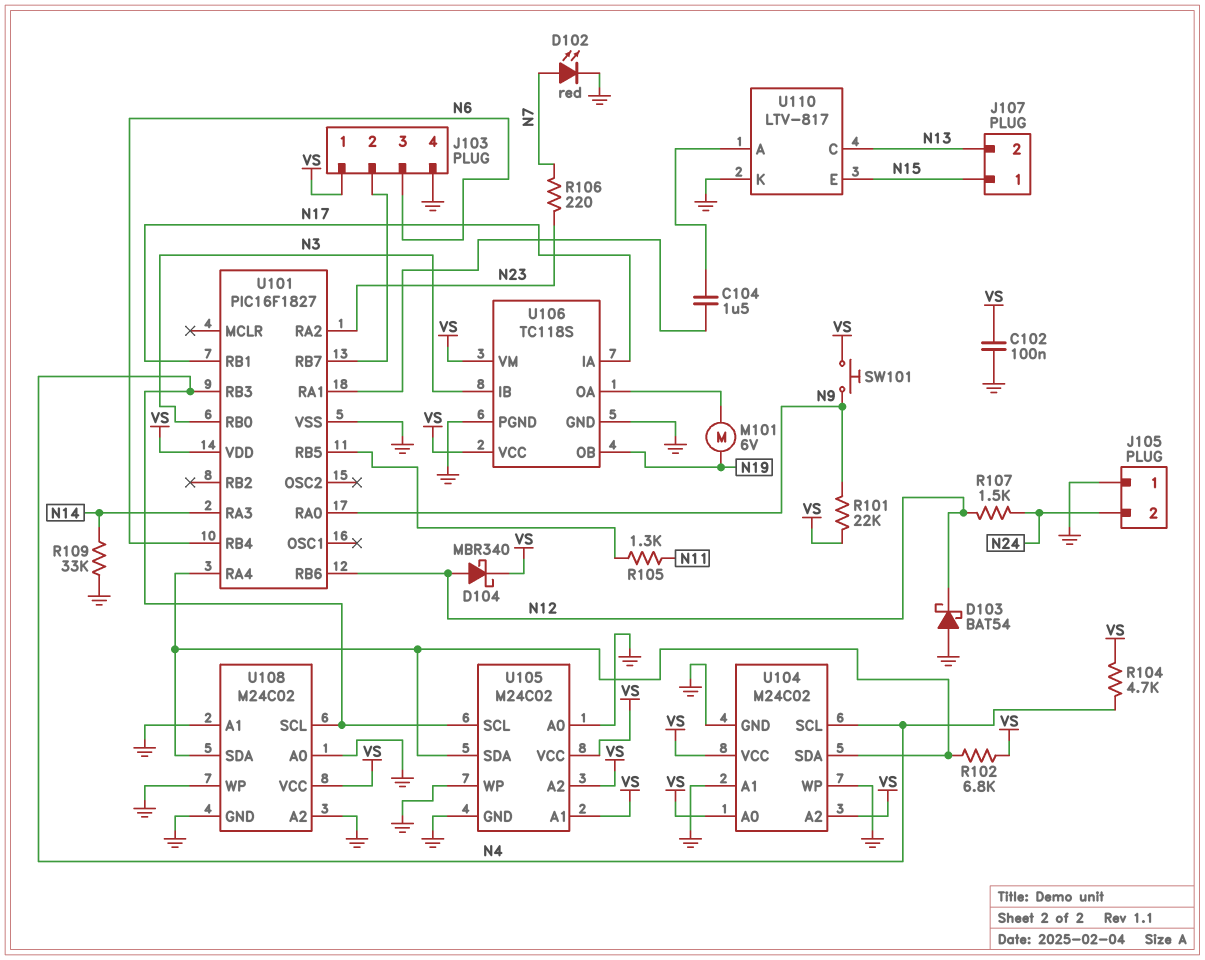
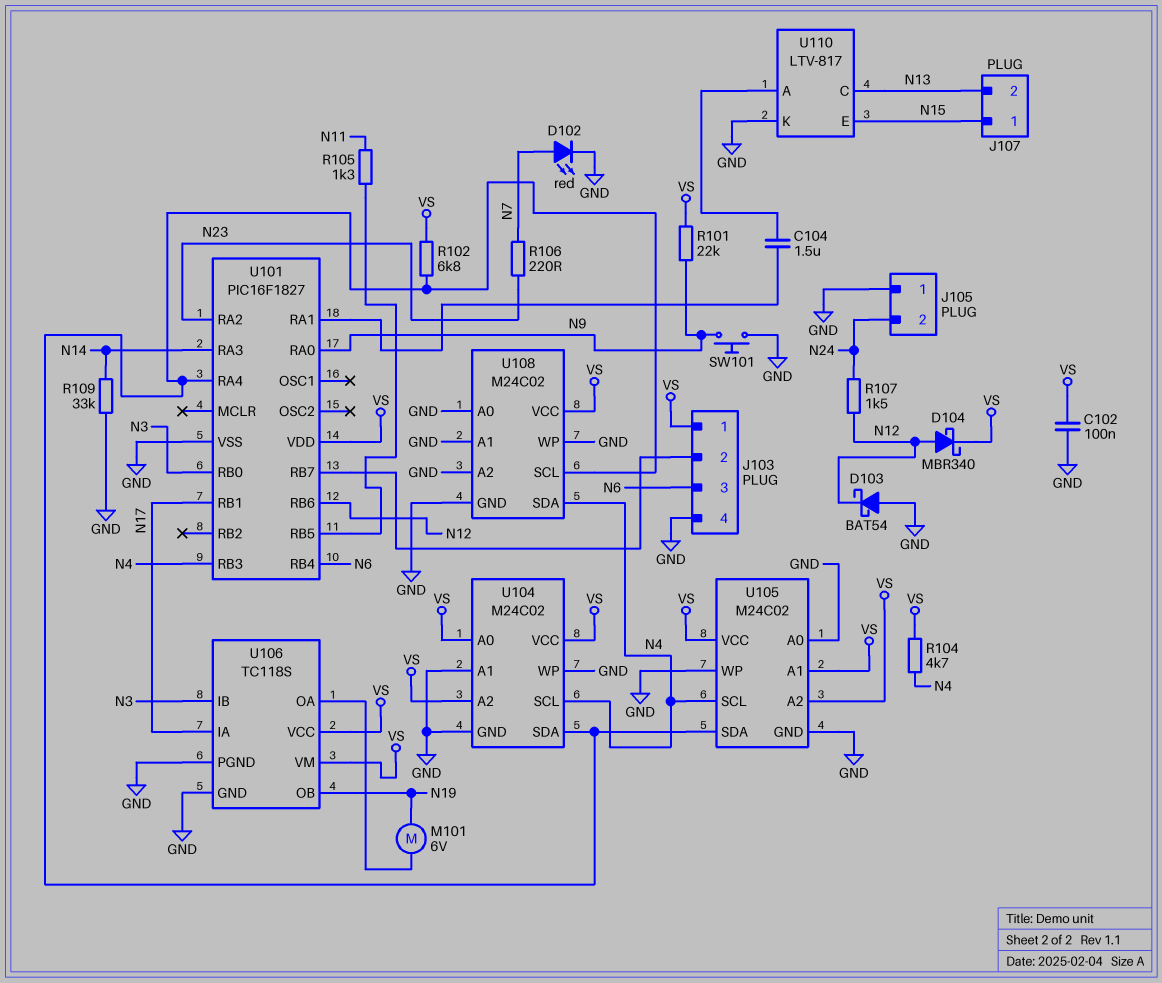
SW101: button (N9, VS) -> button (GND, N9)
U108 pin SCL: N4 -> U101/RA4
U108 pin SDA: U101/RA4 -> N4

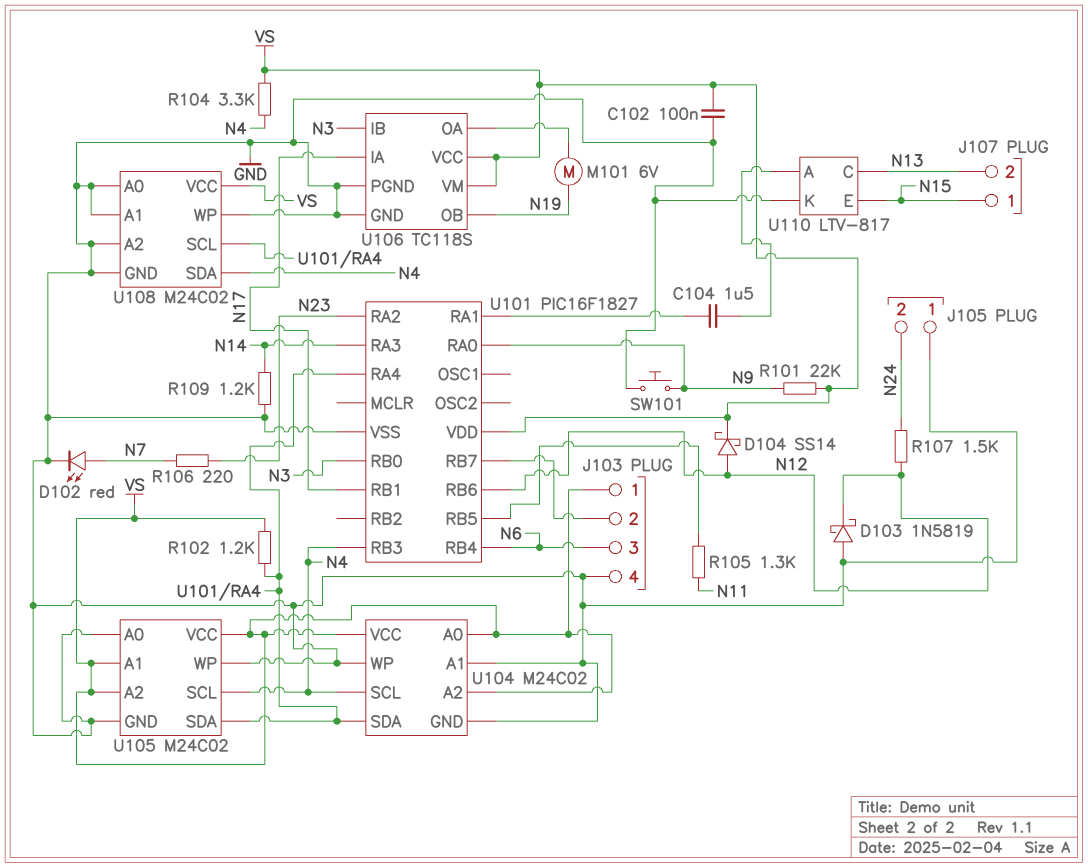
D103: schottky BAT54 (A GND, K N12) -> schottky 1N5819 (A GND, K N12)
D104: schottky MBR340 (A N12, K VS) -> schottky SS14 (A N12, K VS)
R102: 6.8k (U101/RA4, VS) -> 1.2k (U101/RA4, VS)
R104: 4.7k (N4, VS) -> 3.3k (N4, VS)
R109: 33k (GND, N14) -> 1.2k (GND, N14)

